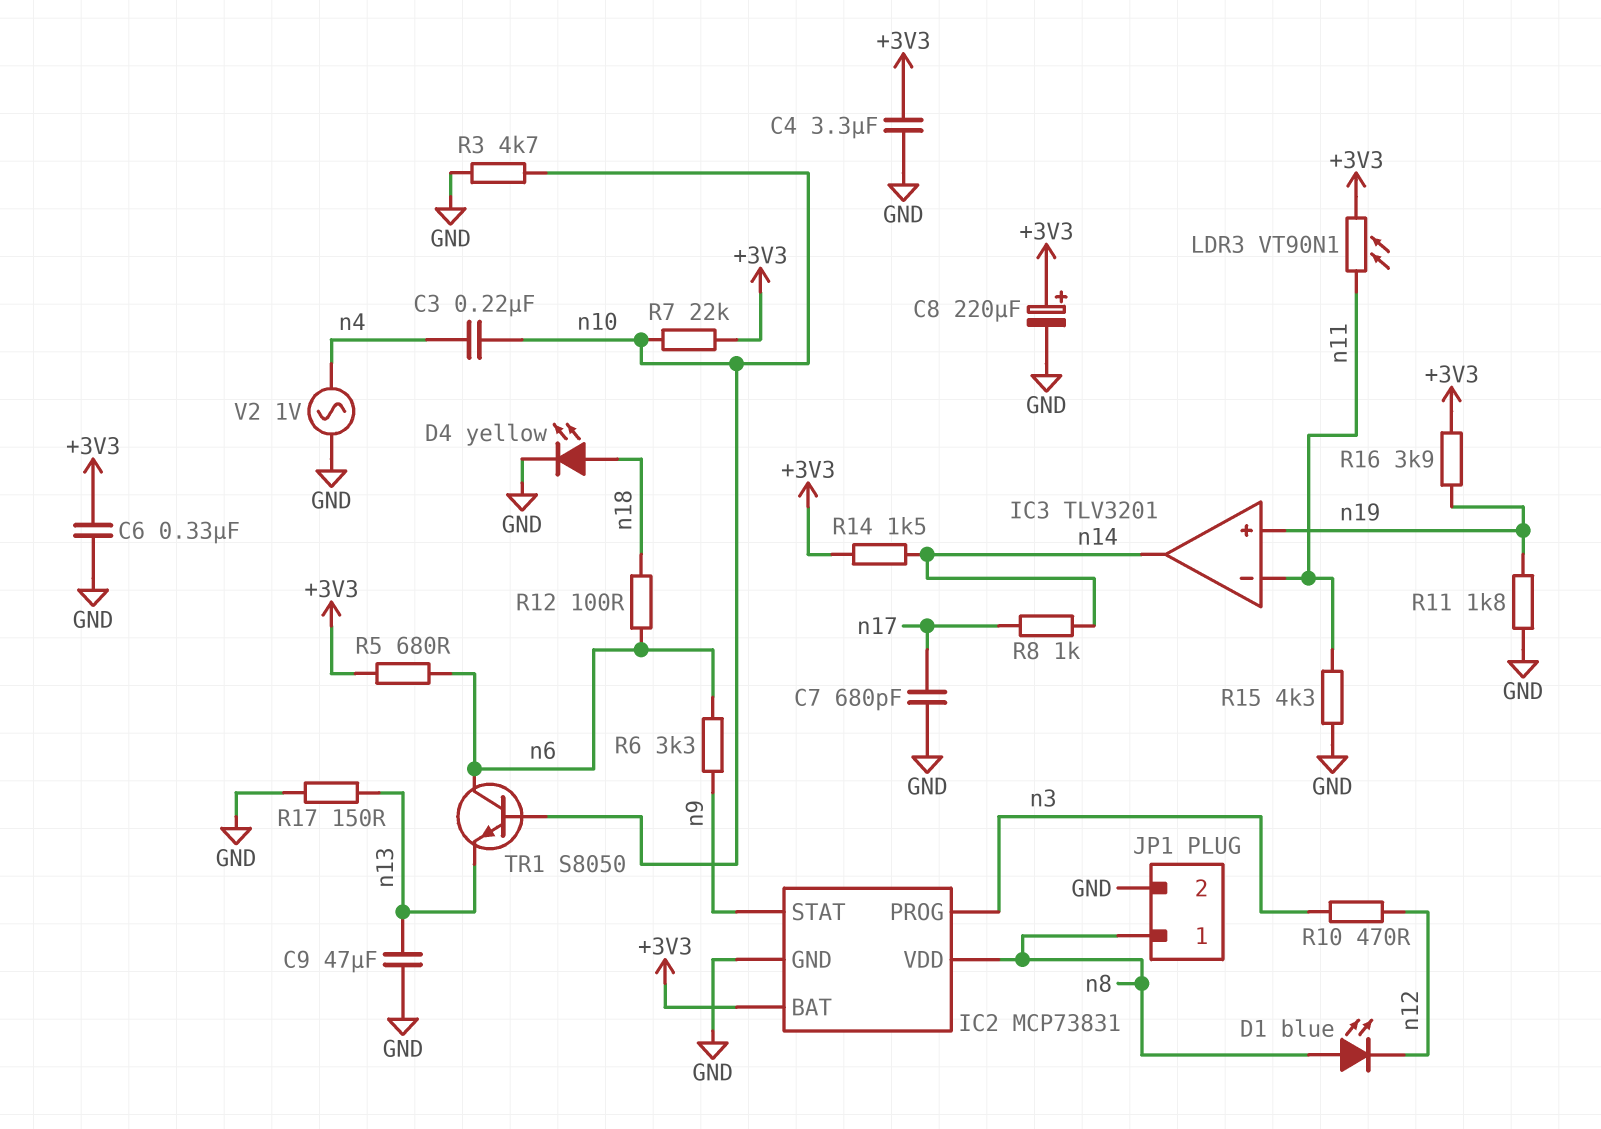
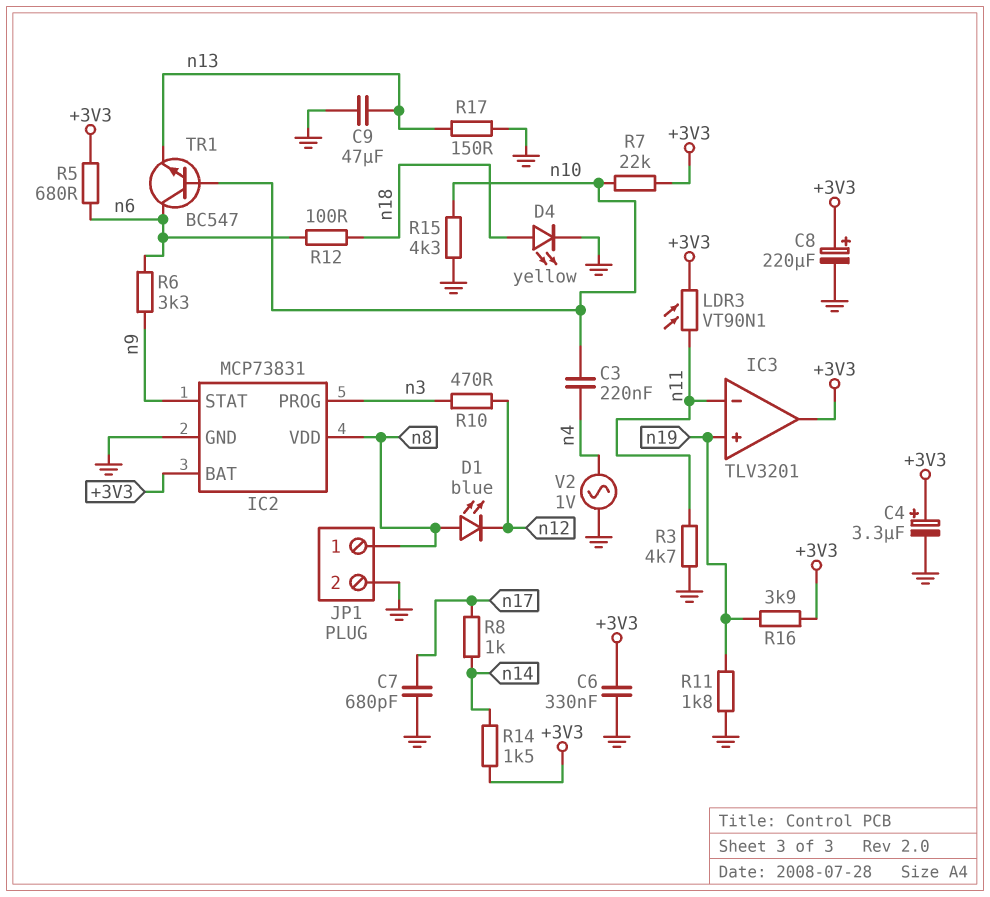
C4: 3.3uF (+3V3, GND) -> 3.3uF (plus +3V3, minus GND)
IC3 pin out: n14 -> +3V3
R3: 4.7k (GND, n10) -> 4.7k (GND, n11)
R15: 4.3k (GND, n11) -> 4.3k (GND, n10)
TR1: NPN S8050 (B n10, C n6, E n13) -> NPN BC547 (B n10, C n6, E n13)

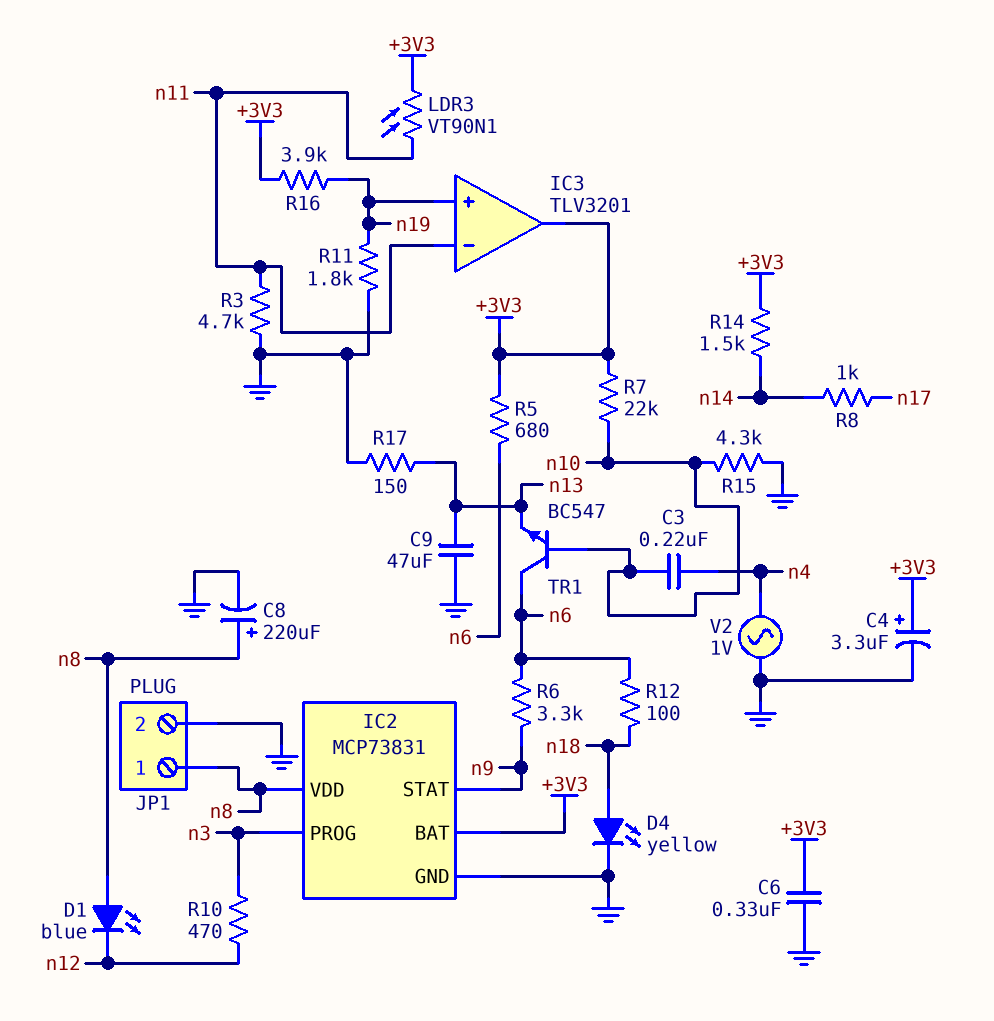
C7: 680pF (GND, n17) -> none
C8: 220uF (plus +3V3, minus GND) -> 220uF (plus n8, minus GND)

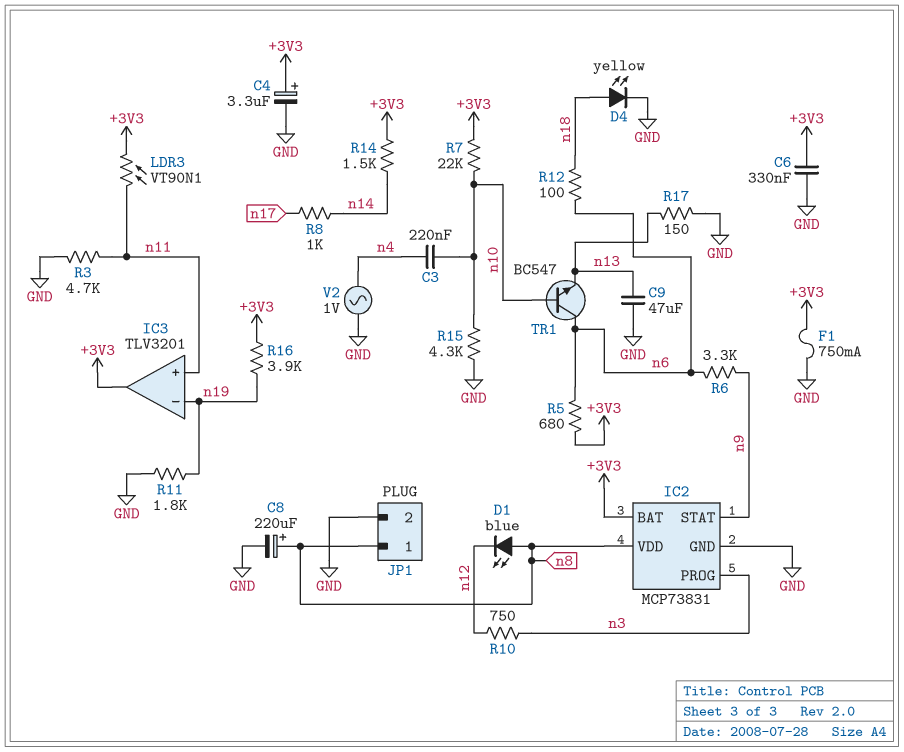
F1: none -> 750mA (+3V3, GND)
IC3 pin in+: n19 -> n11
IC3 pin in-: n11 -> n19
R10: 470 (n3, n12) -> 750 (n3, n12)

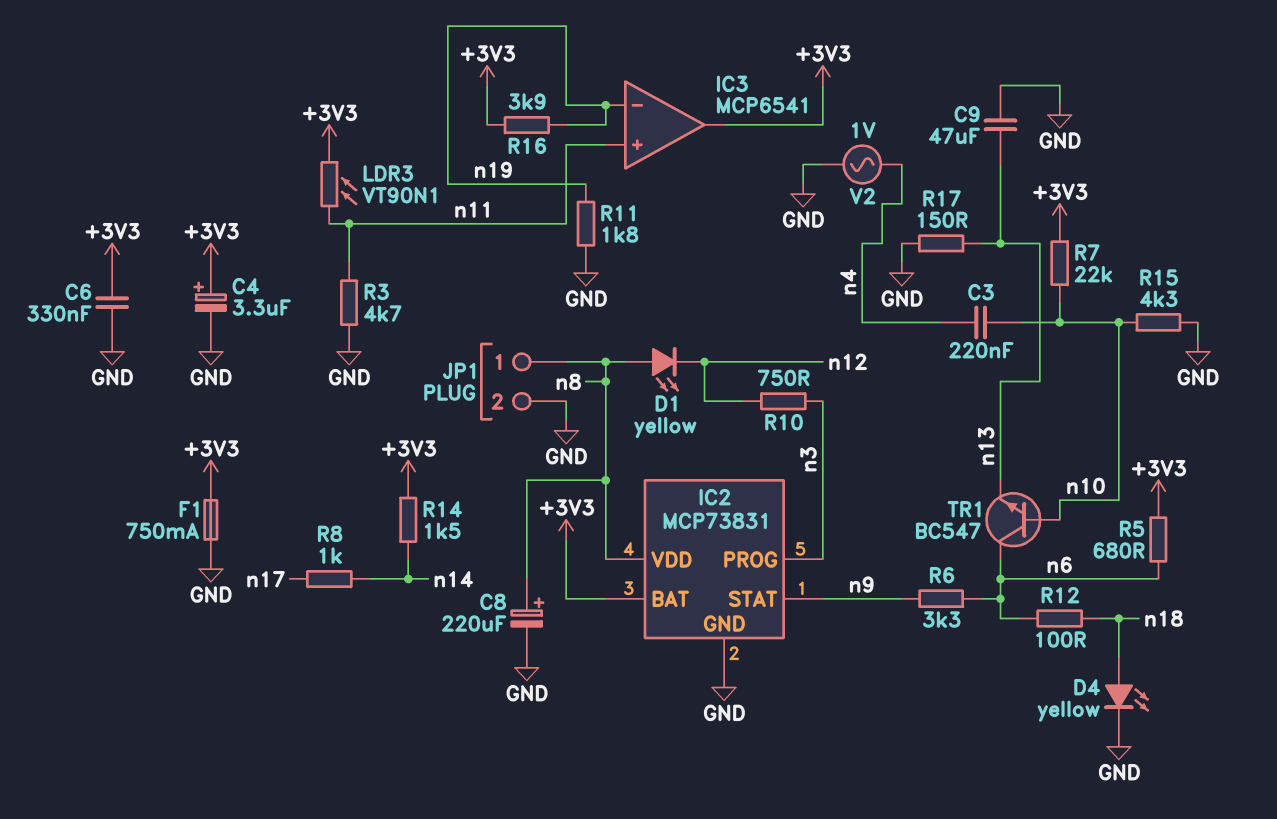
D1: LED blue (A n8, K n12) -> LED yellow (A n8, K n12)
IC3: TLV3201 -> MCP6541

